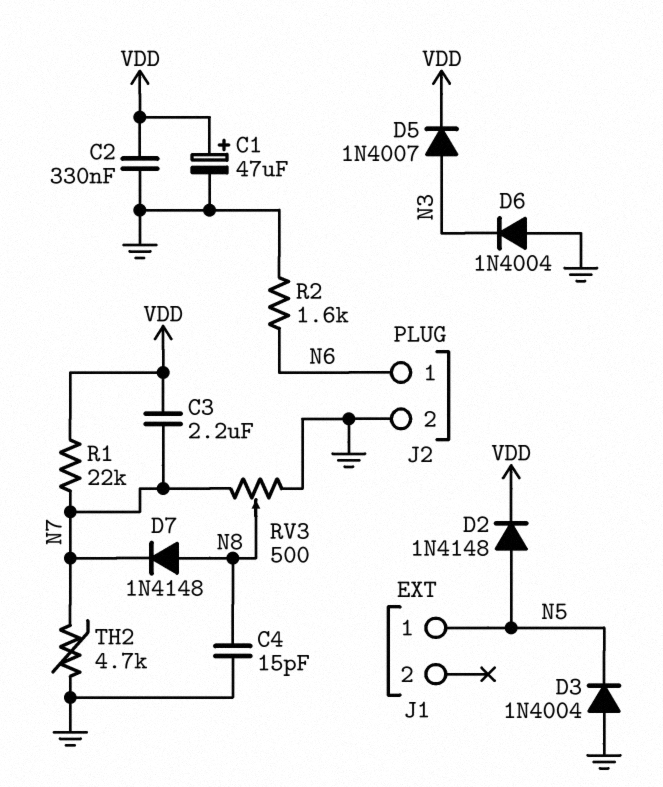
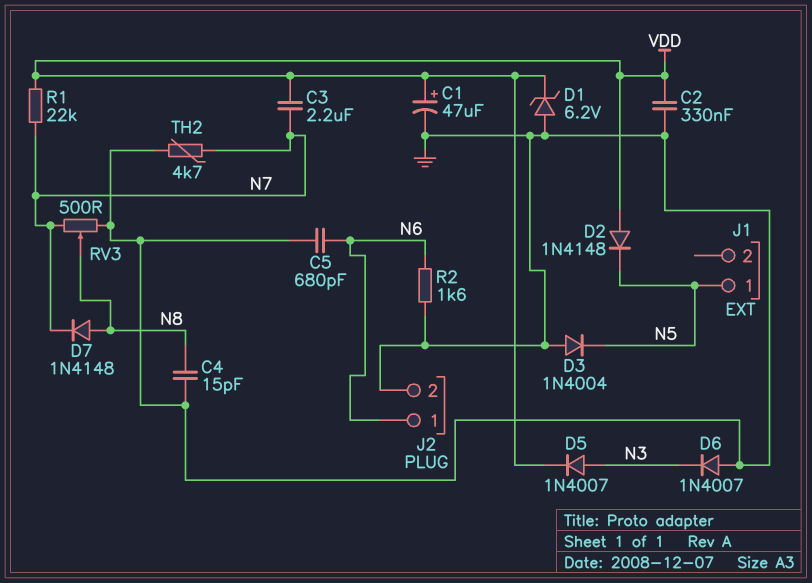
C5: none -> 680pF (GND, N6)
D1: none -> zener 6.2V (A GND, K VDD)
D2: diode 1N4148 (A N5, K VDD) -> diode 1N4148 (A VDD, K N5)
D6: diode 1N4004 (A GND, K N3) -> diode 1N4007 (A GND, K N3)

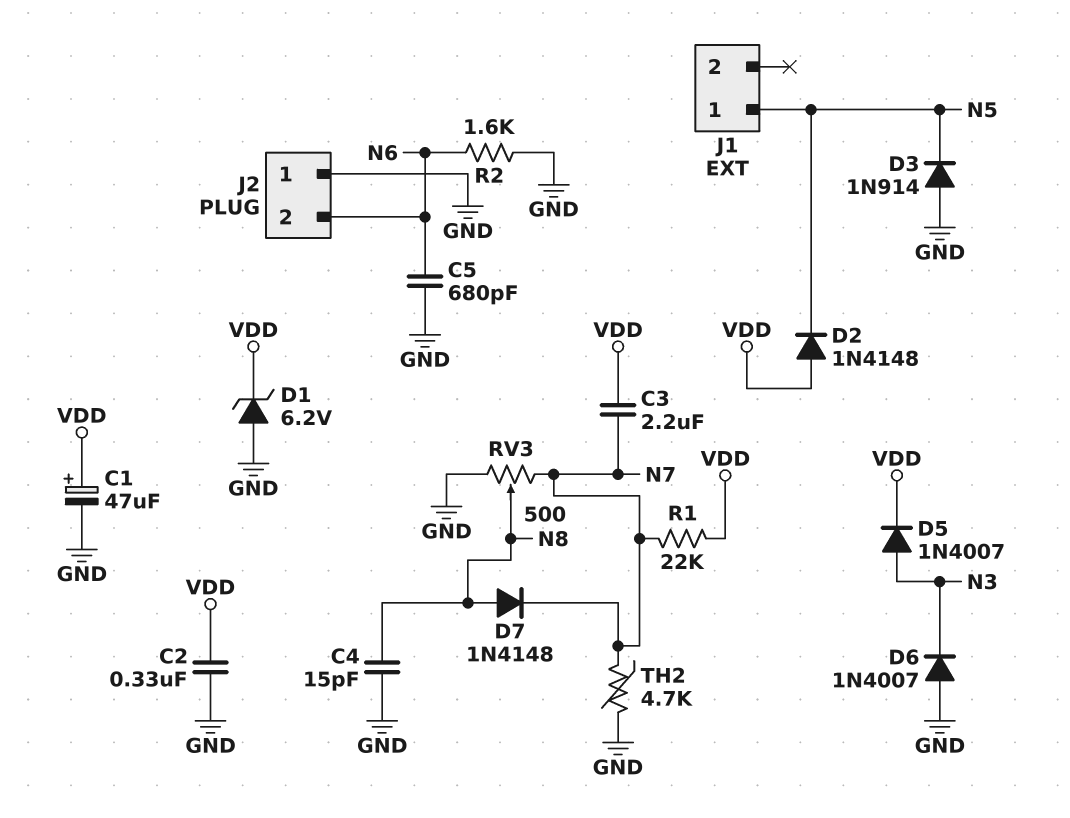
D3: diode 1N4004 (A GND, K N5) -> diode 1N914 (A GND, K N5)
J2 pin 1: N6 -> GND
J2 pin 2: GND -> N6

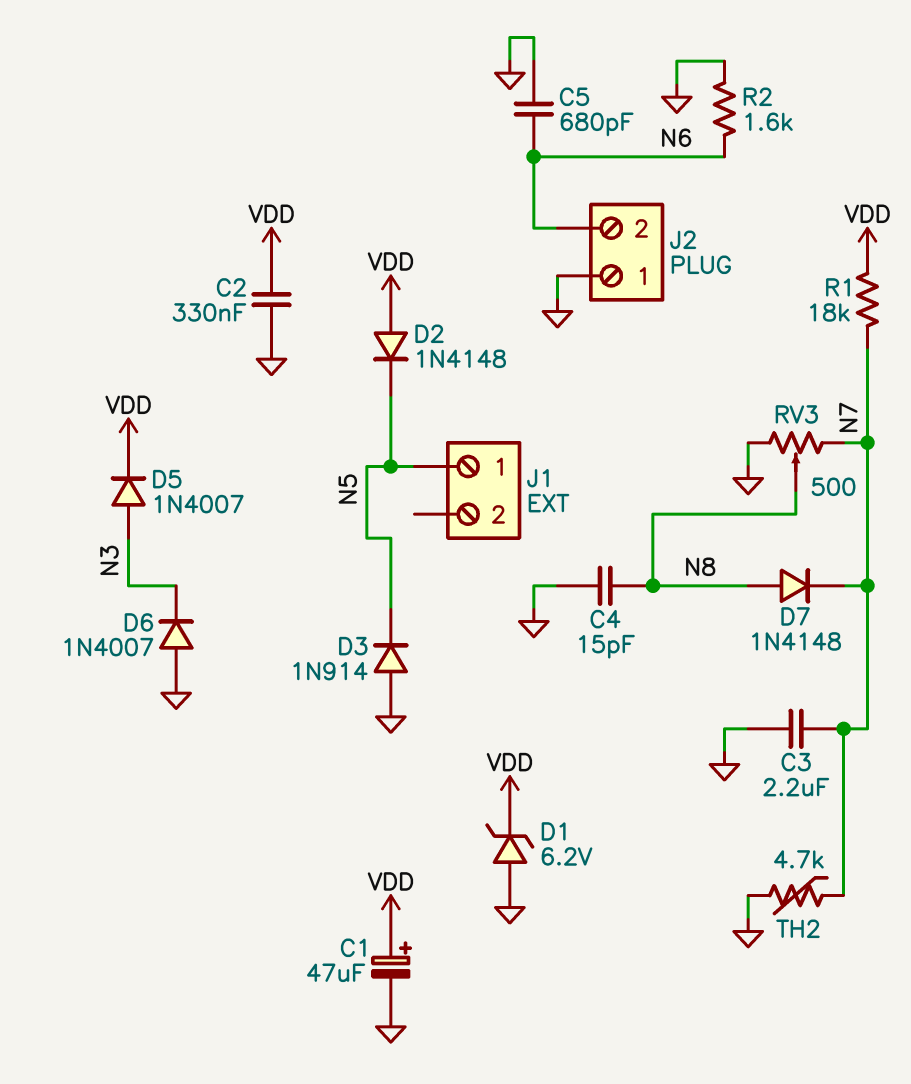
C3: 2.2uF (N7, VDD) -> 2.2uF (GND, N7)
R1: 22k (N7, VDD) -> 18k (N7, VDD)

